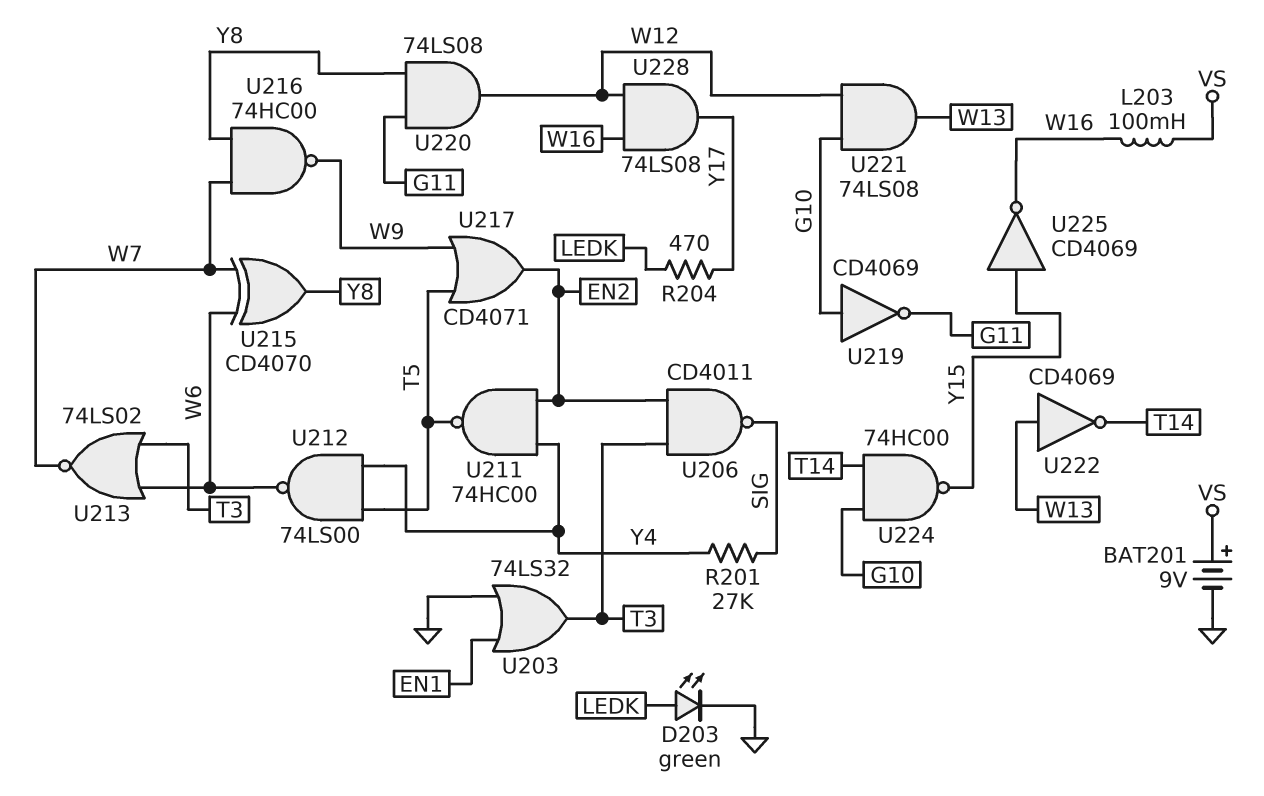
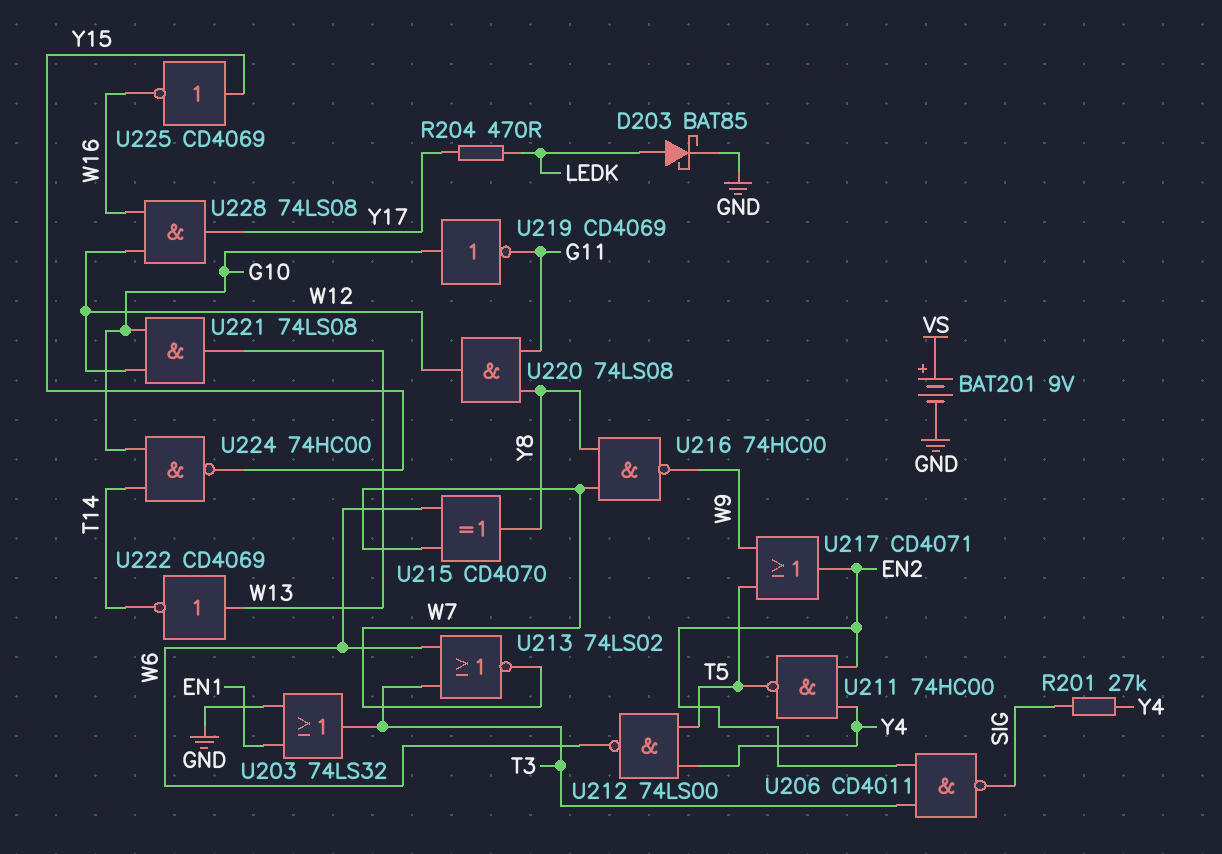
D203: LED green (A LEDK, K GND) -> schottky BAT85 (A LEDK, K GND)
L203: 100mH (VS, W16) -> none

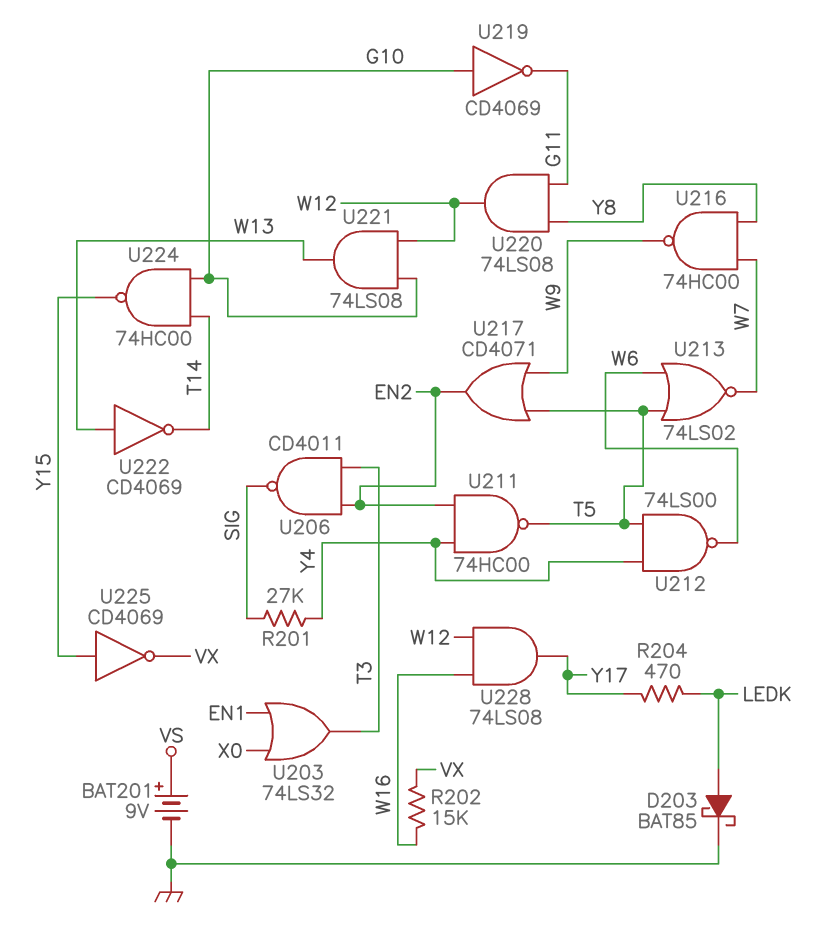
R202: none -> 15k (VX, W16)
U203: OR 74LS32 (in EN1, in GND, out T3) -> OR 74LS32 (in EN1, in X0, out T3)
U213: NOR 74LS02 (in T3, in W6, out W7) -> NOR 74LS02 (in T5, in W6, out W7)
U215: XOR CD4070 (in W6, in W7, out Y8) -> none
U225: NOT CD4069 (in Y15, out W16) -> NOT CD4069 (in Y15, out VX)

